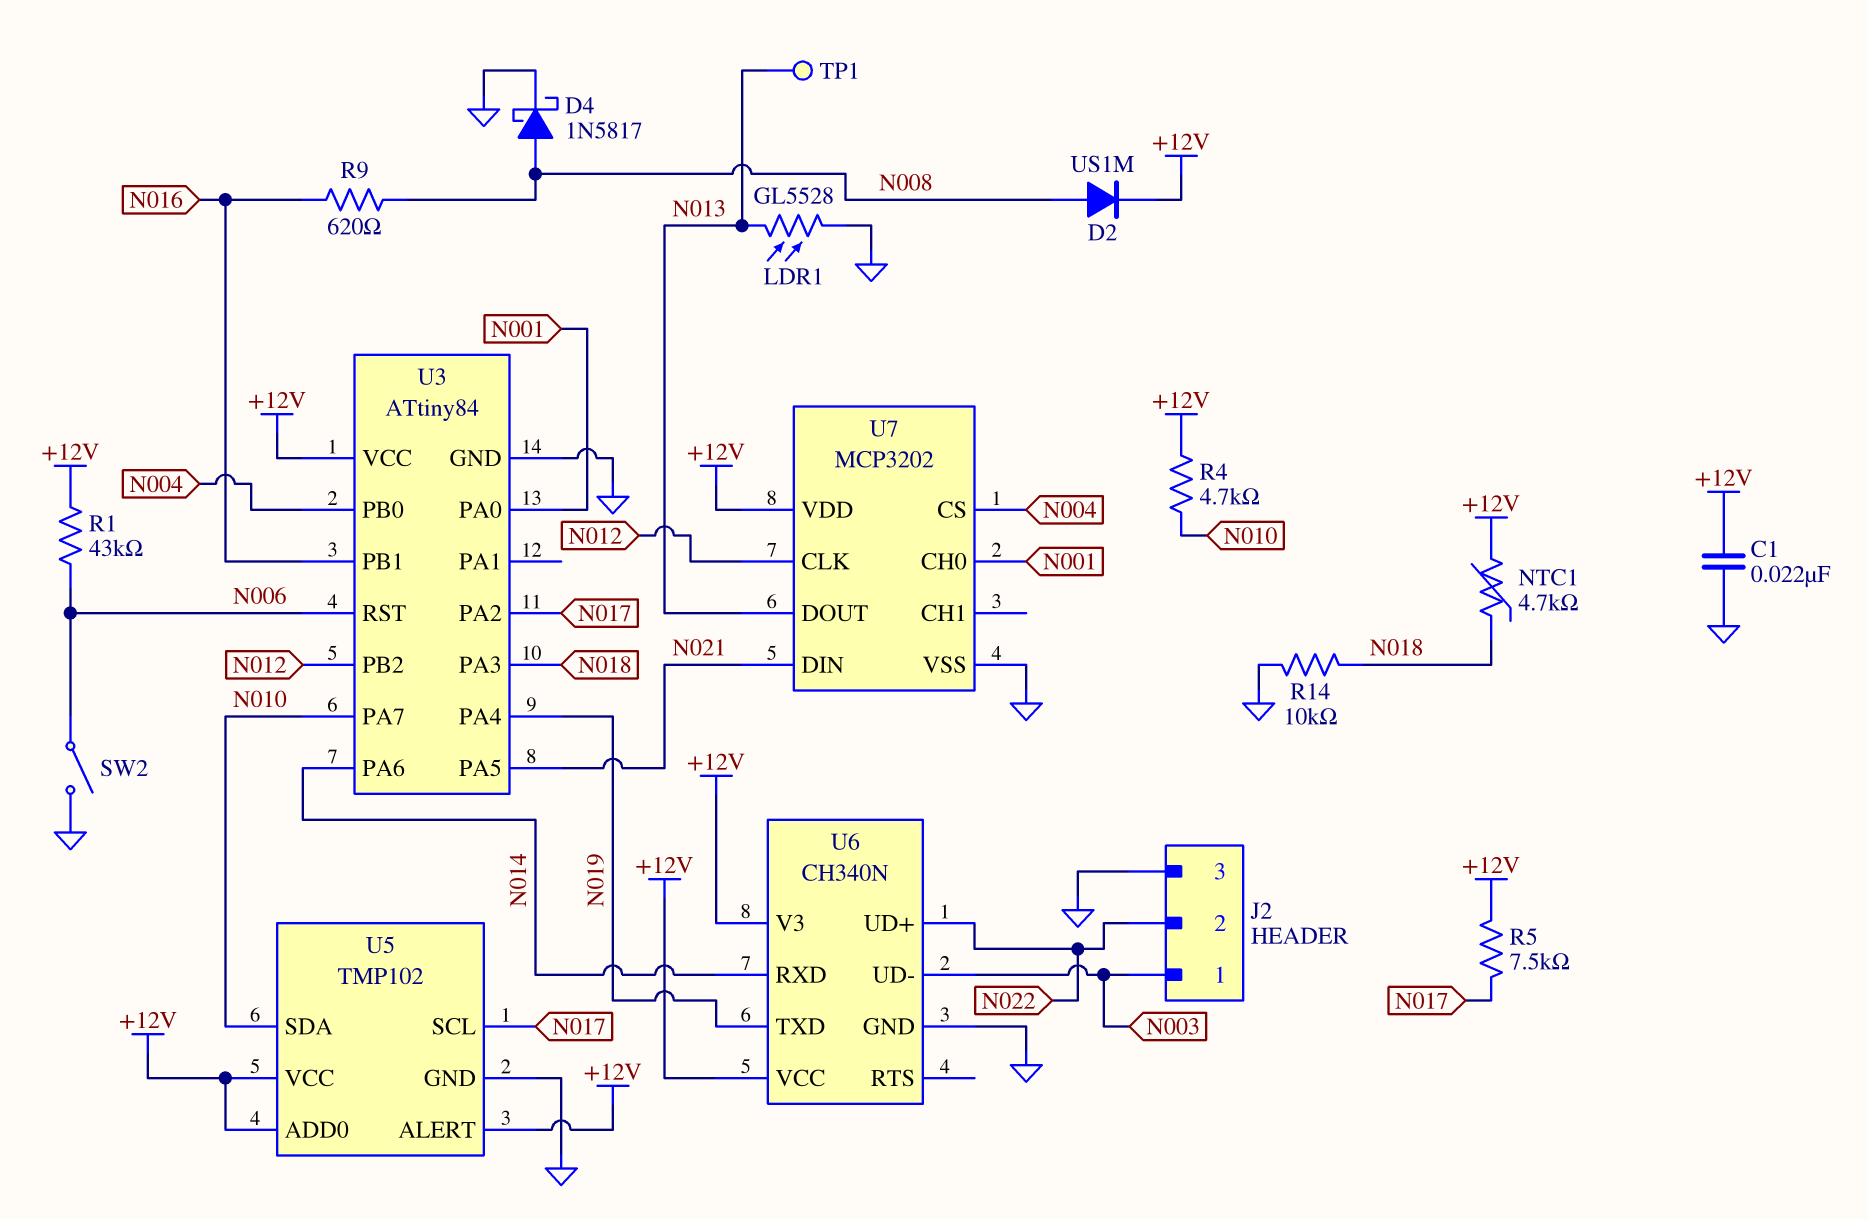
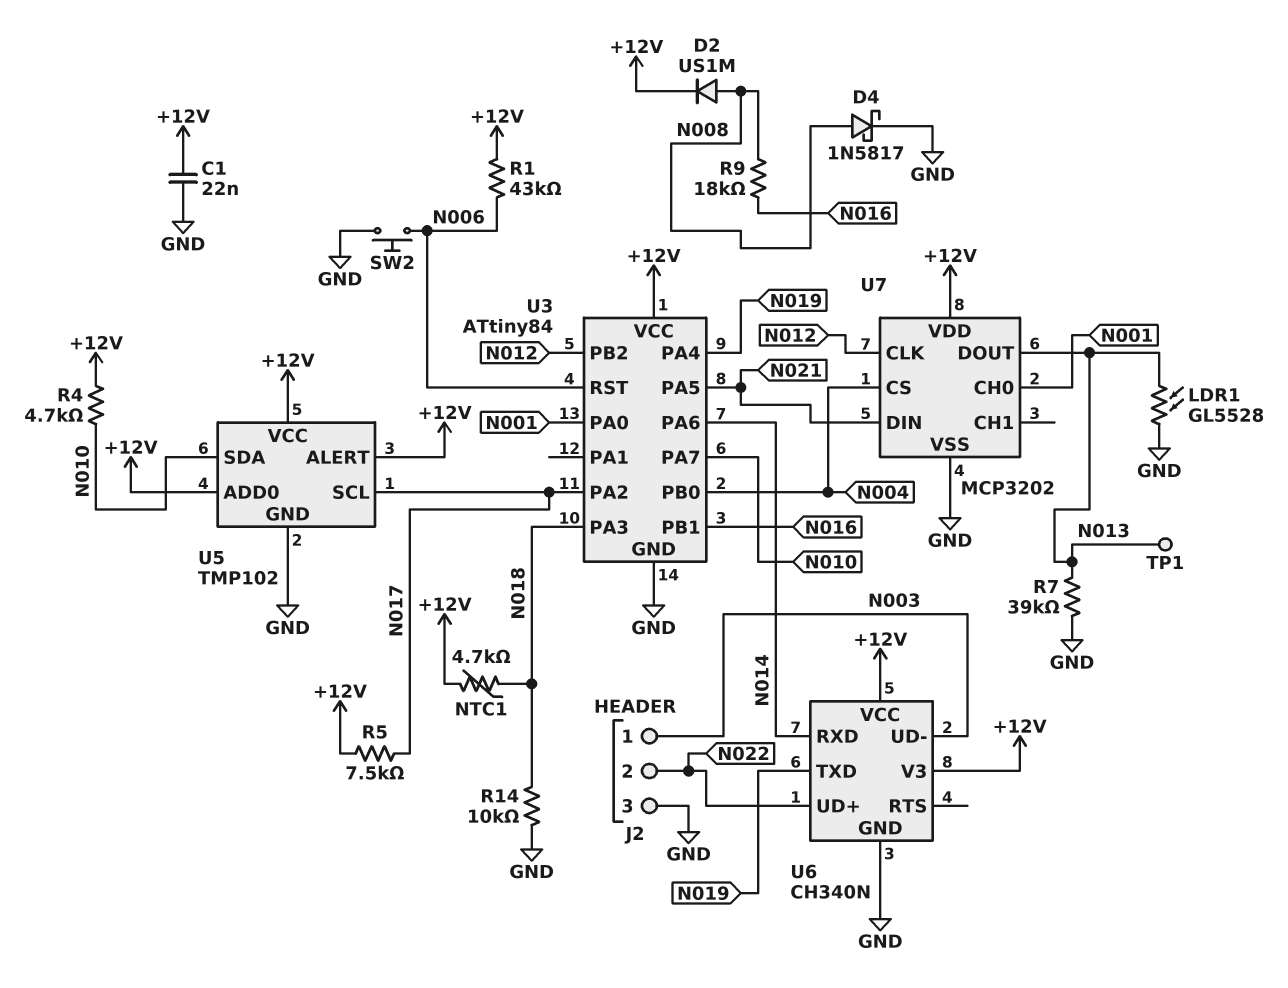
R7: none -> 39k (GND, N013)
R9: 620 (N008, N016) -> 18k (N008, N016)
SW2: switch (GND, N006) -> button (GND, N006)

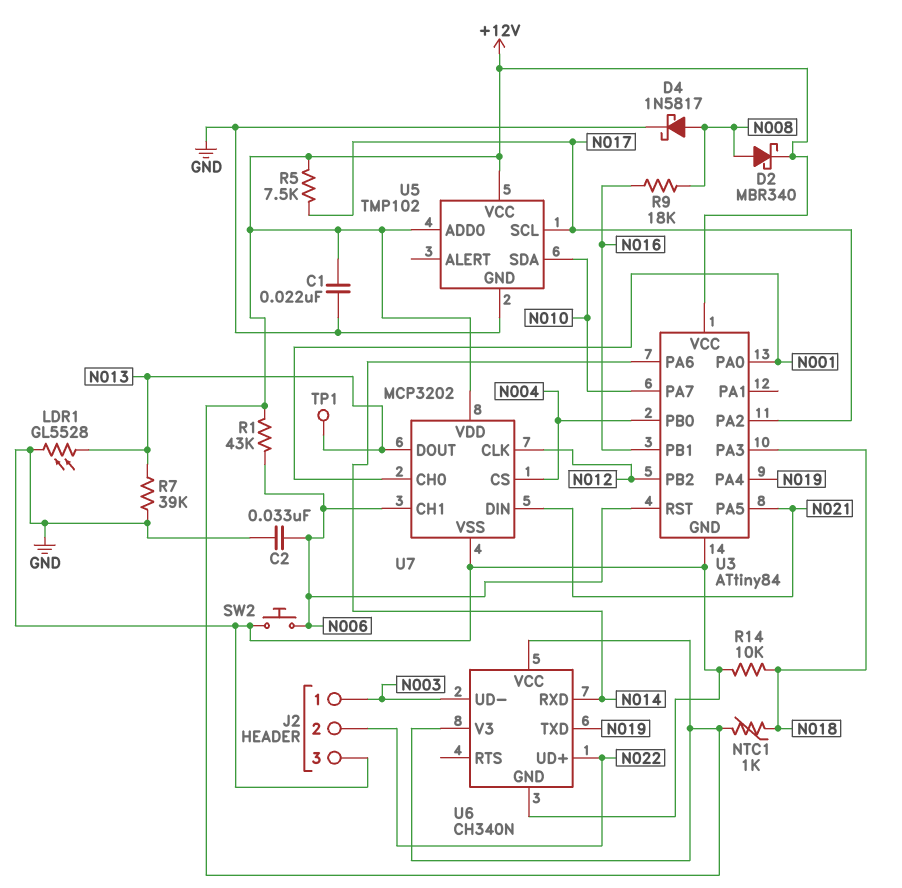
C2: none -> 33nF (GND, N006)
D2: diode US1M (A N008, K +12V) -> schottky MBR340 (A N008, K +12V)
NTC1: 4.7k (+12V, N018) -> 1k (+12V, N018)
R4: 4.7k (+12V, N010) -> none
U5 pin ALERT: +12V -> none
U7 pin CH1: none -> N006

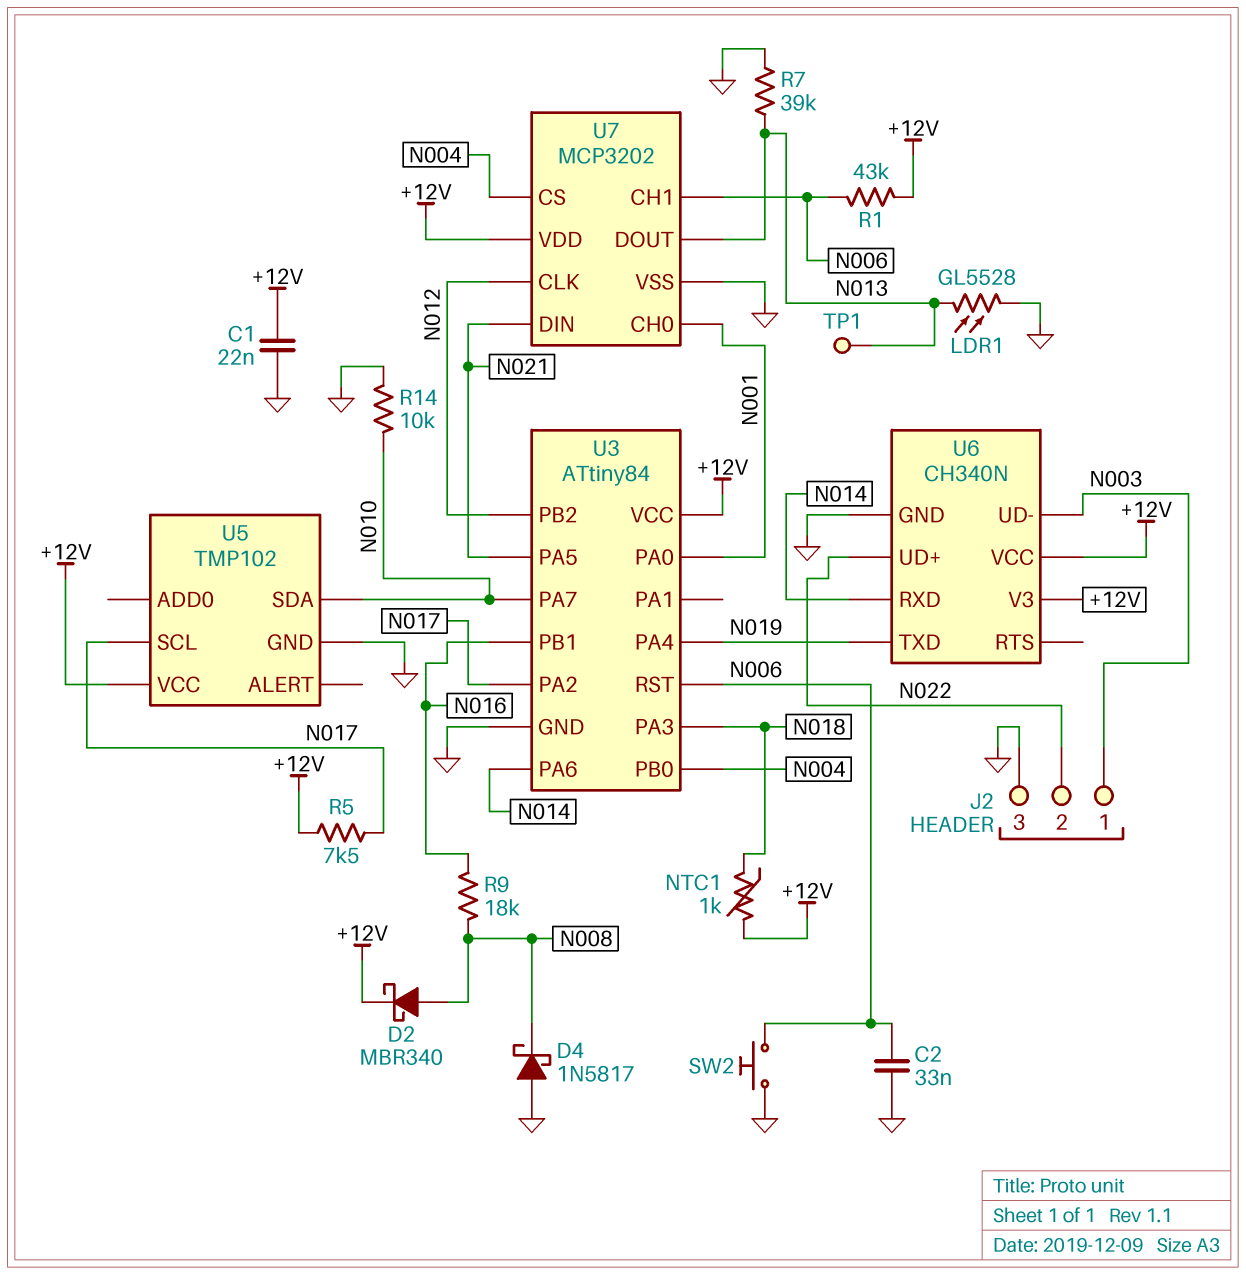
D4: schottky 1N5817 (A N008, K GND) -> schottky 1N5817 (A GND, K N008)
R14: 10k (GND, N018) -> 10k (GND, N010)
U5 pin ADD0: +12V -> none

